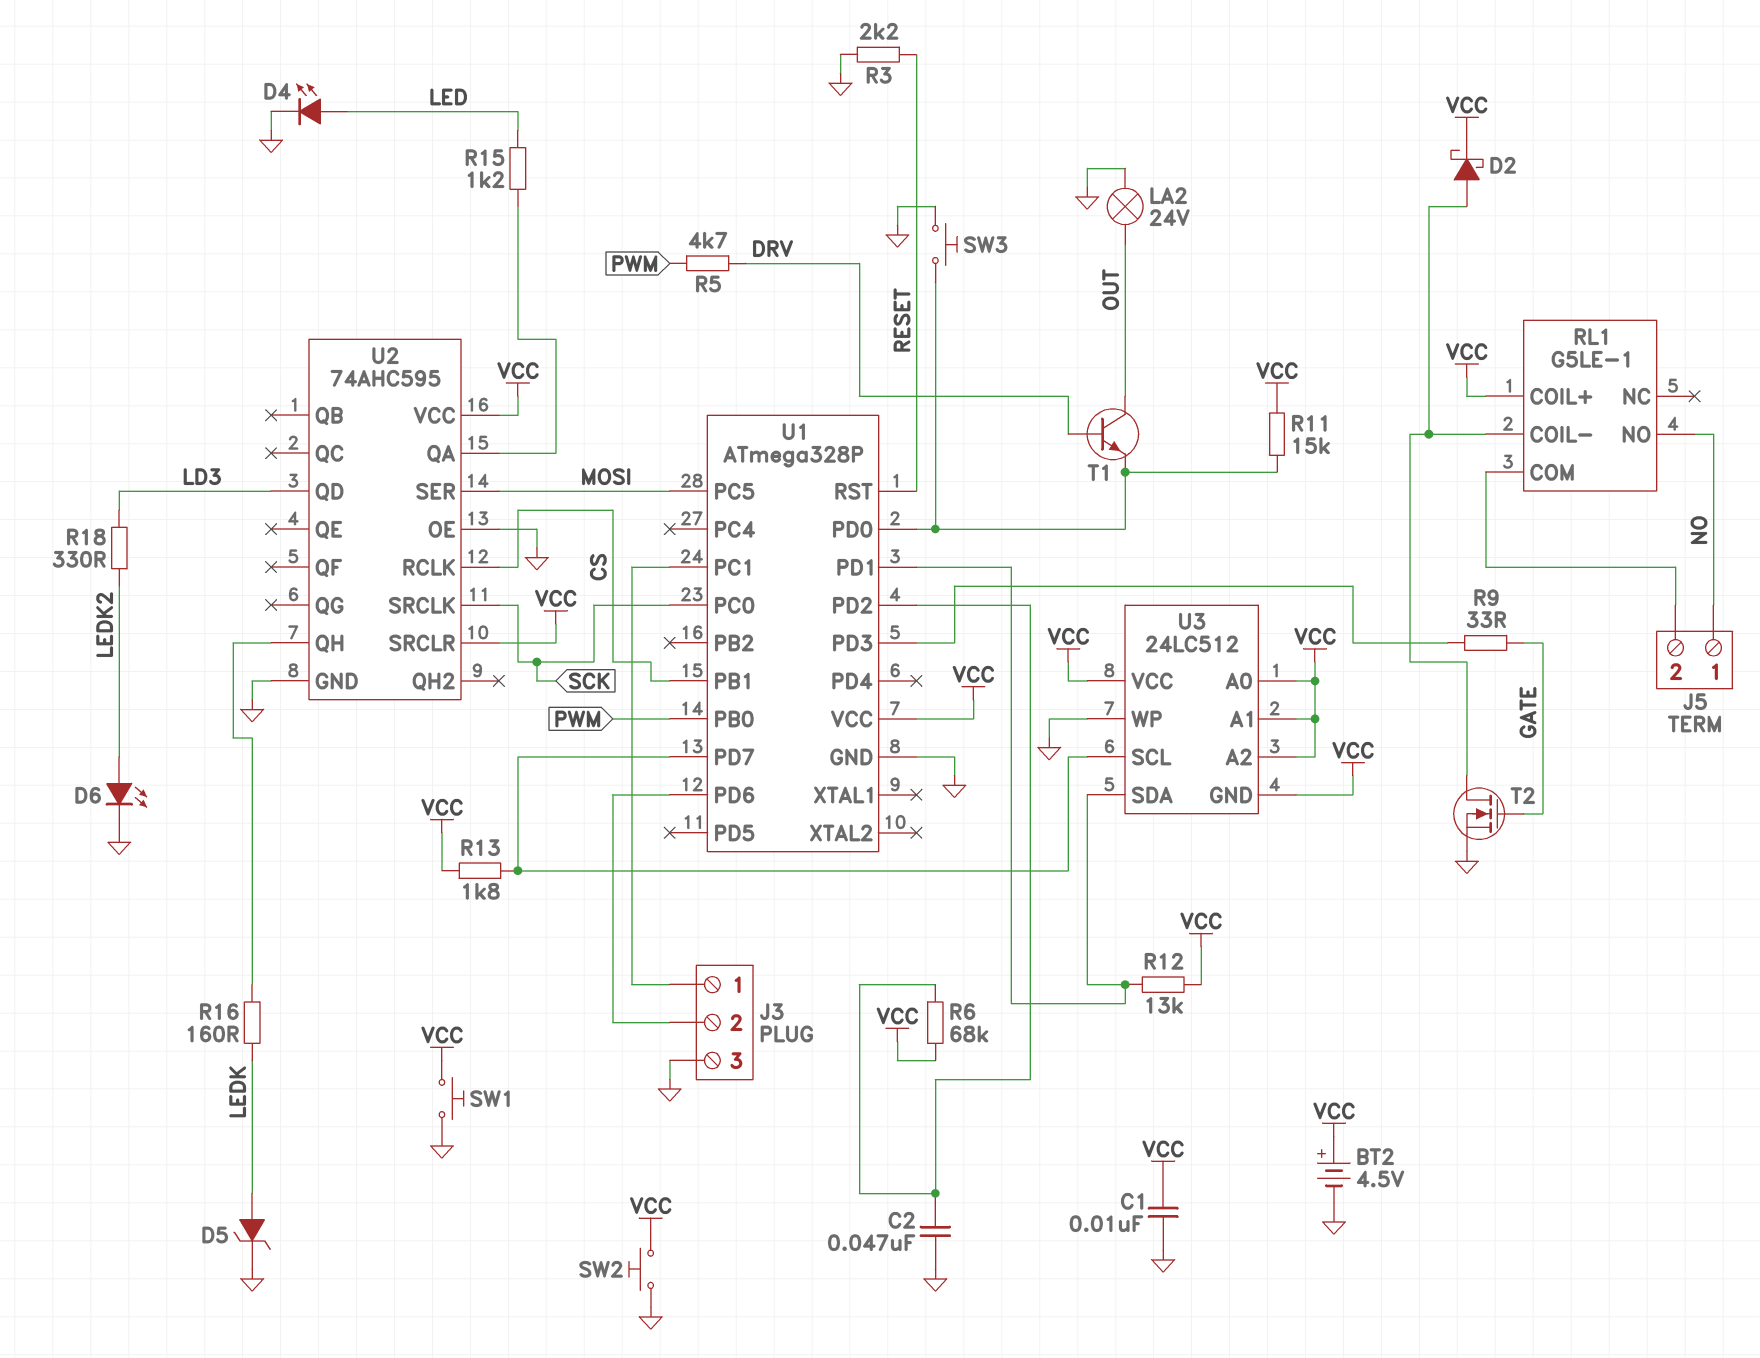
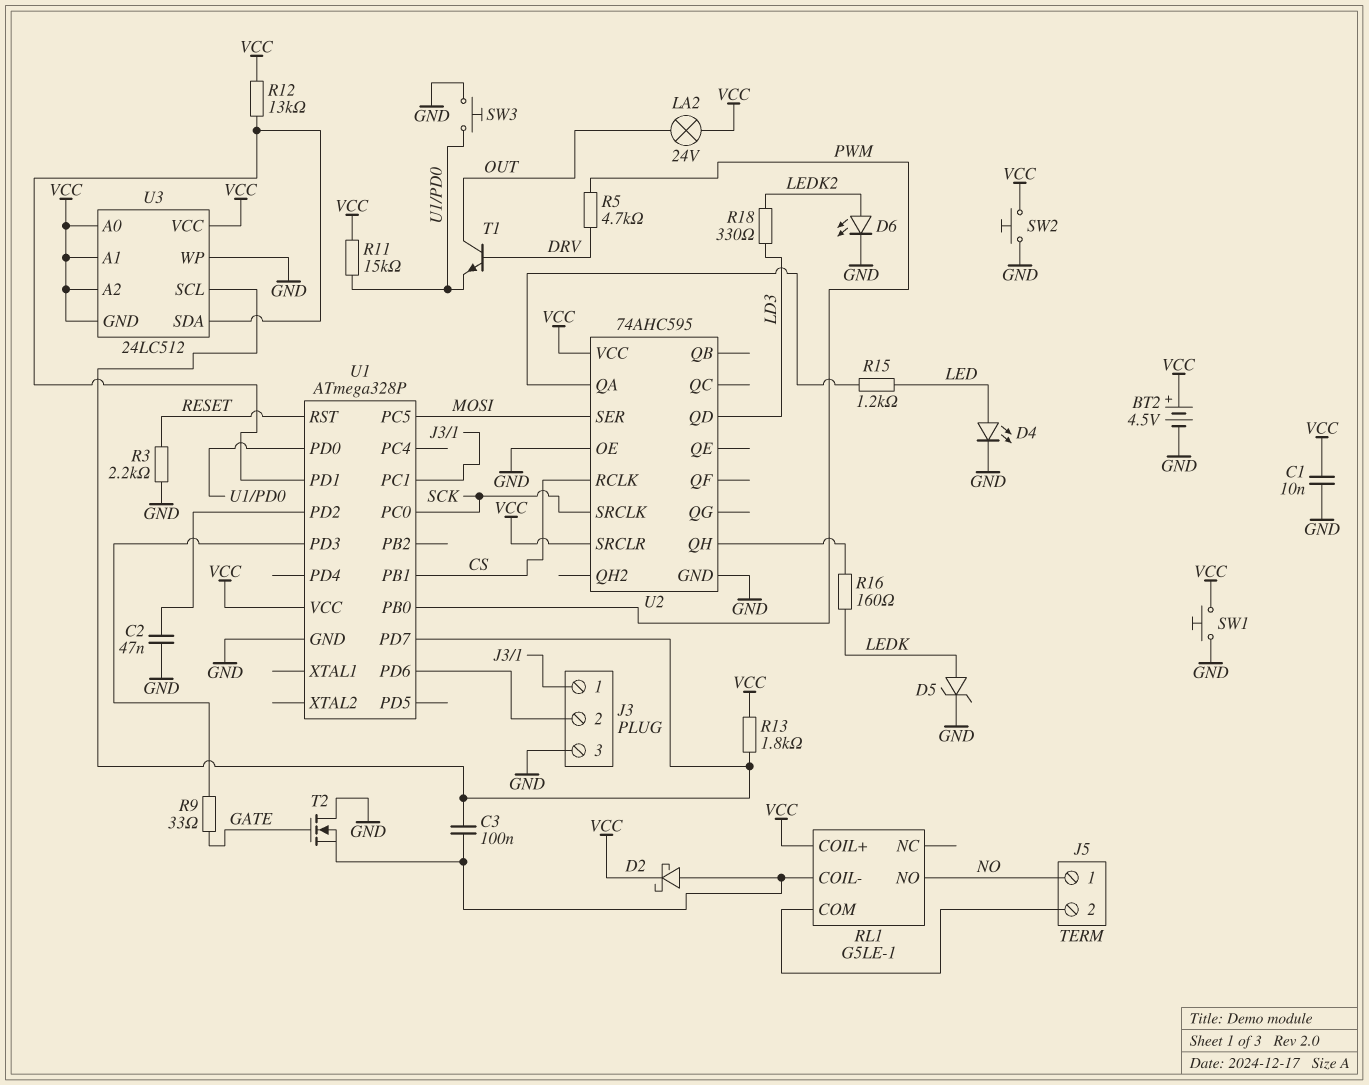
C3: none -> 100nF (RL1/COIL-, U1/PD7)
LA2: lamp 24V (GND, OUT) -> lamp 24V (OUT, VCC)
R6: 68k (U1/PD2, VCC) -> none
T2: NMOS (G GATE, D RL1/COIL-, S GND) -> NMOS (G GATE, D GND, S RL1/COIL-)

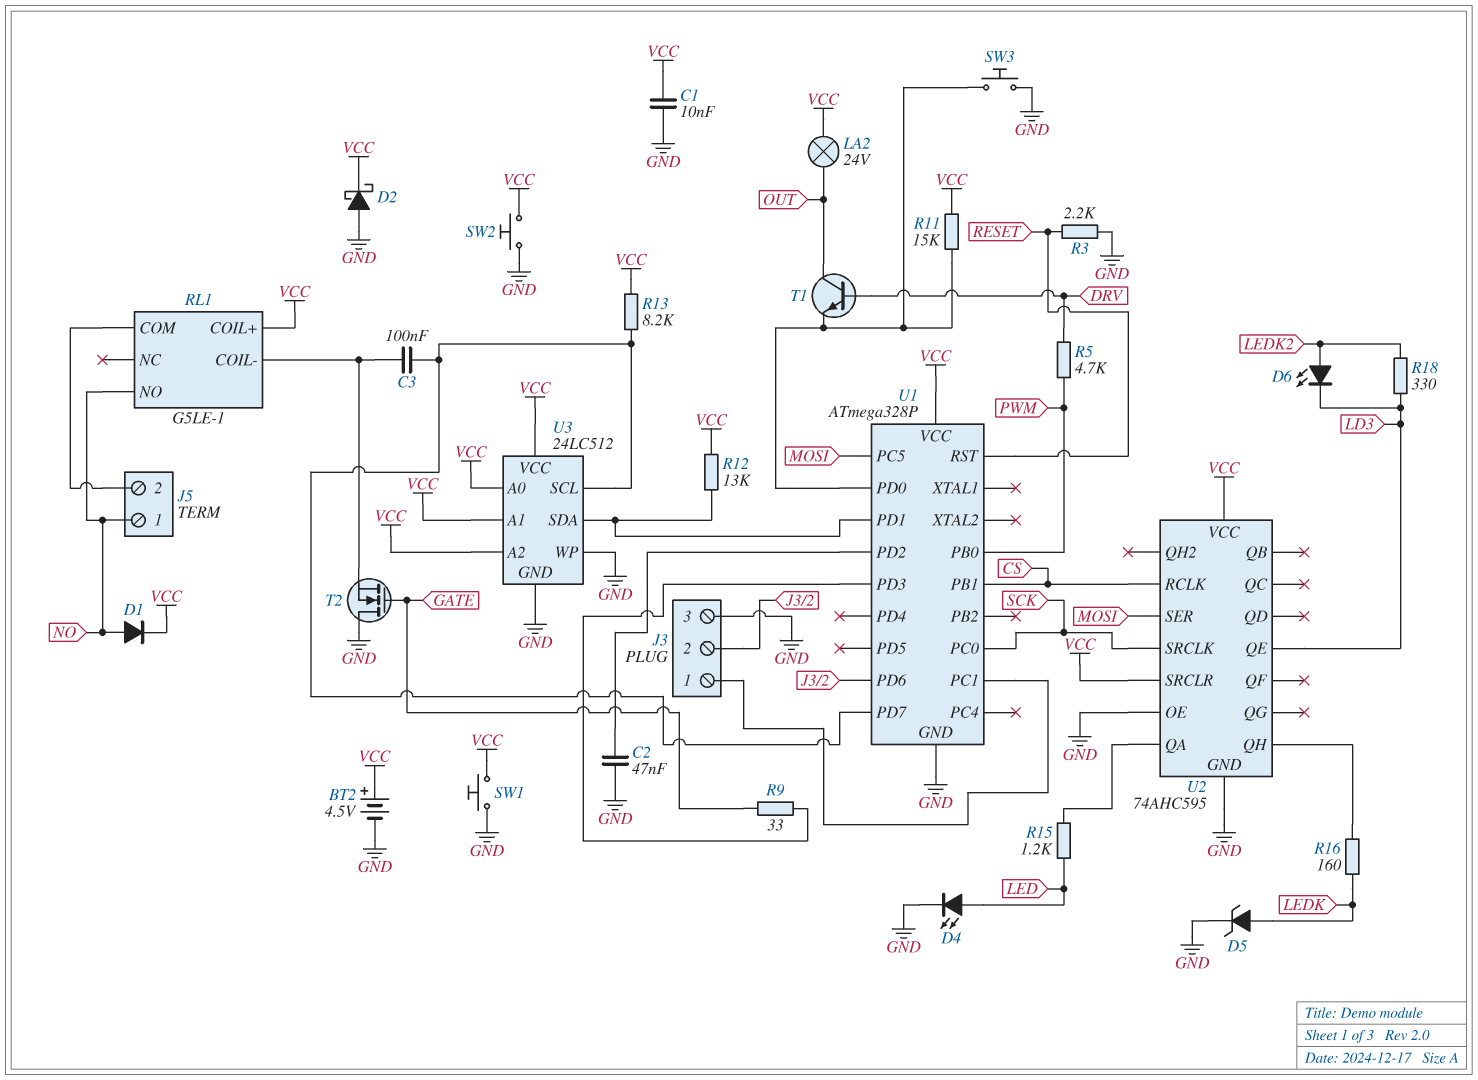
D1: none -> diode (A NO, K VCC)
D2: schottky (A RL1/COIL-, K VCC) -> schottky (A GND, K VCC)
D6: LED (A LEDK2, K GND) -> LED (A LEDK2, K LD3)
R13: 1.8k (U1/PD7, VCC) -> 8.2k (U1/PD7, VCC)
U2 pin QD: LD3 -> none
U2 pin QE: none -> LD3
U3 pin GND: VCC -> GND

